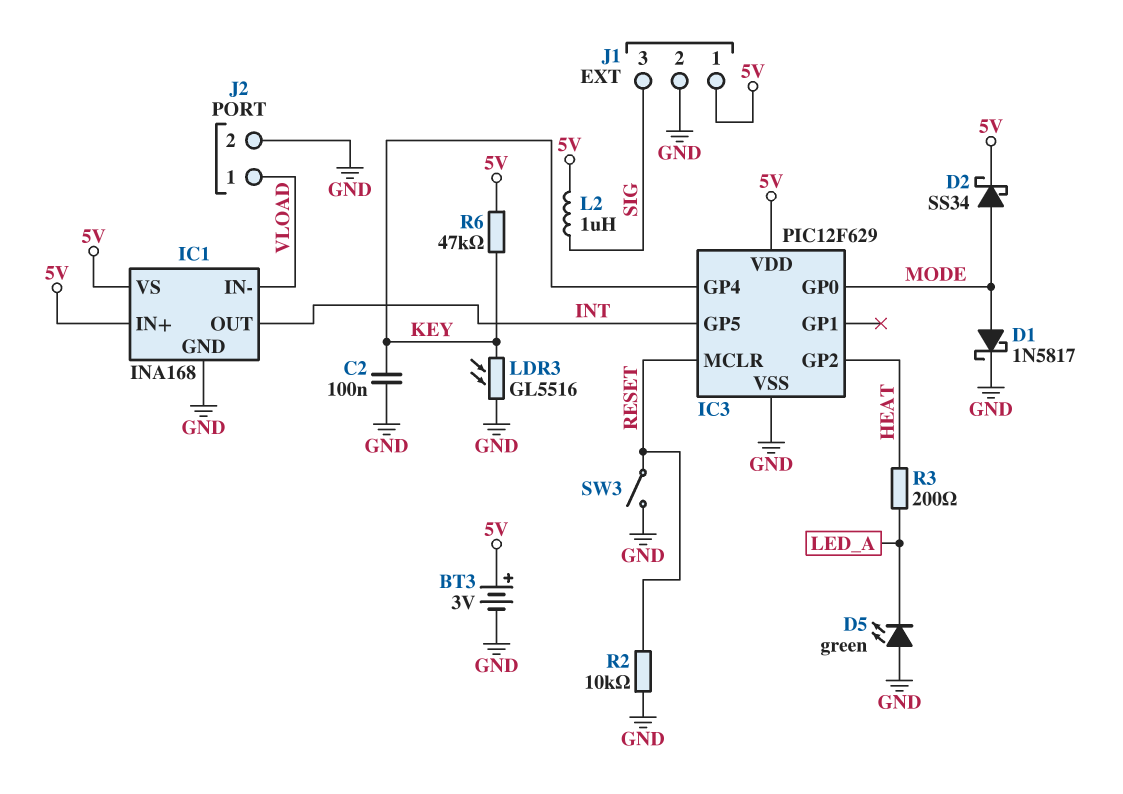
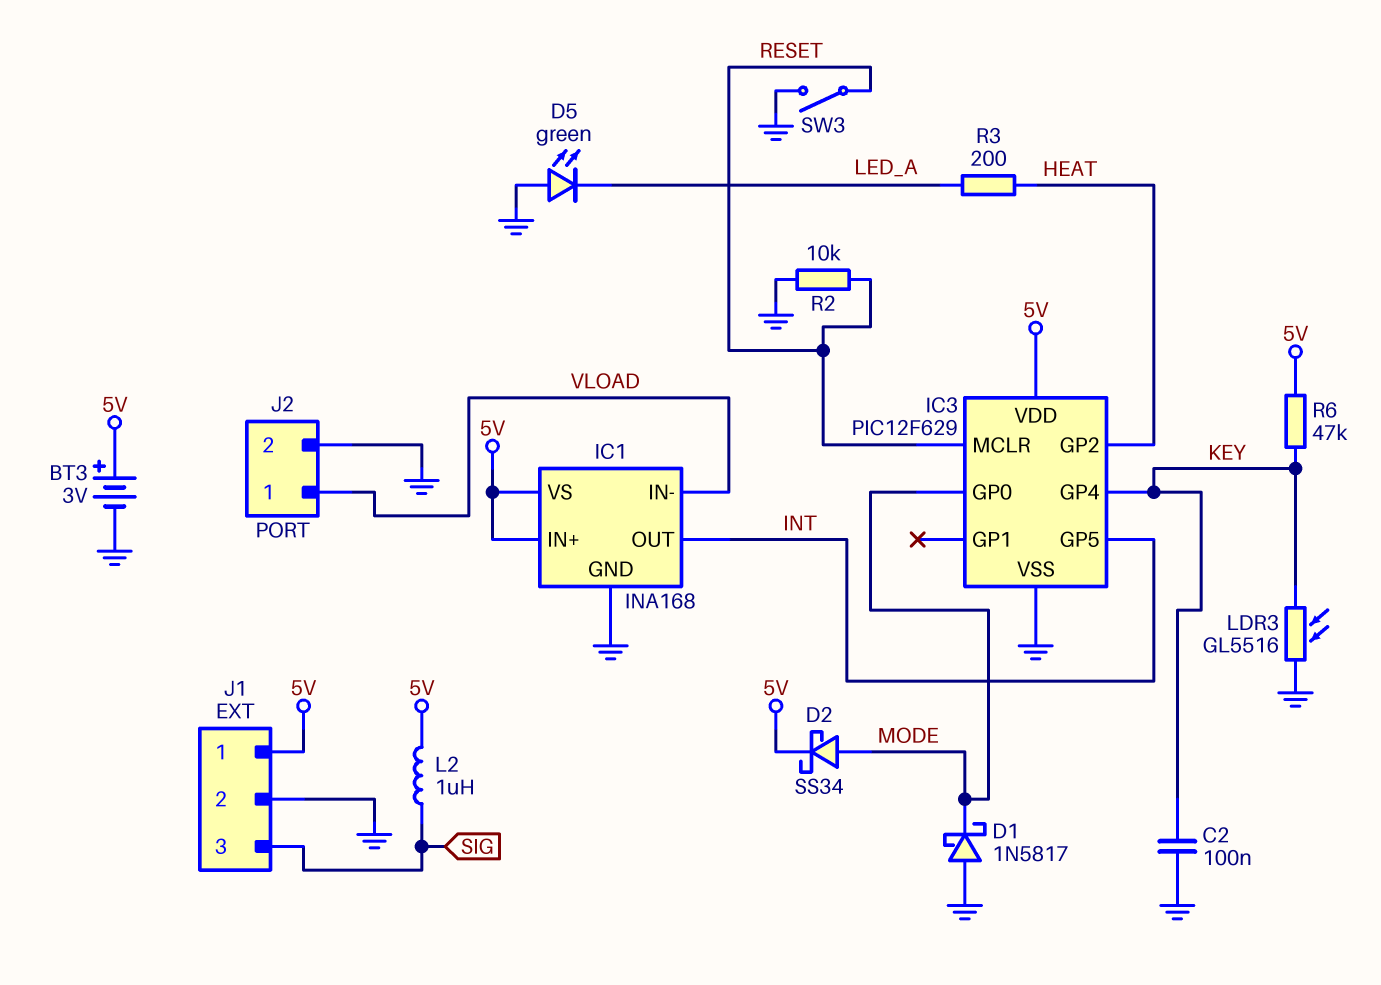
D1: schottky 1N5817 (A MODE, K GND) -> schottky 1N5817 (A GND, K MODE)

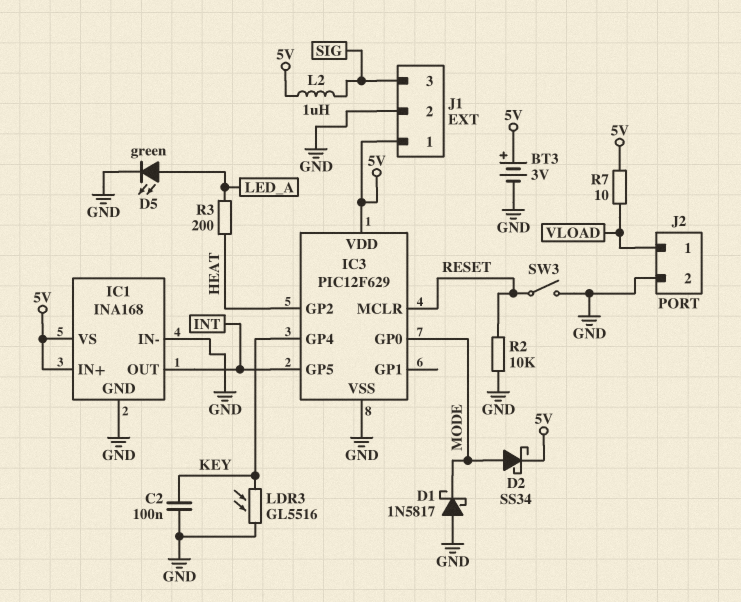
D5: LED green (A GND, K LED_A) -> LED green (A LED_A, K GND)
IC1 pin IN-: VLOAD -> GND
R6: 47k (5V, KEY) -> none
R7: none -> 10 (5V, VLOAD)

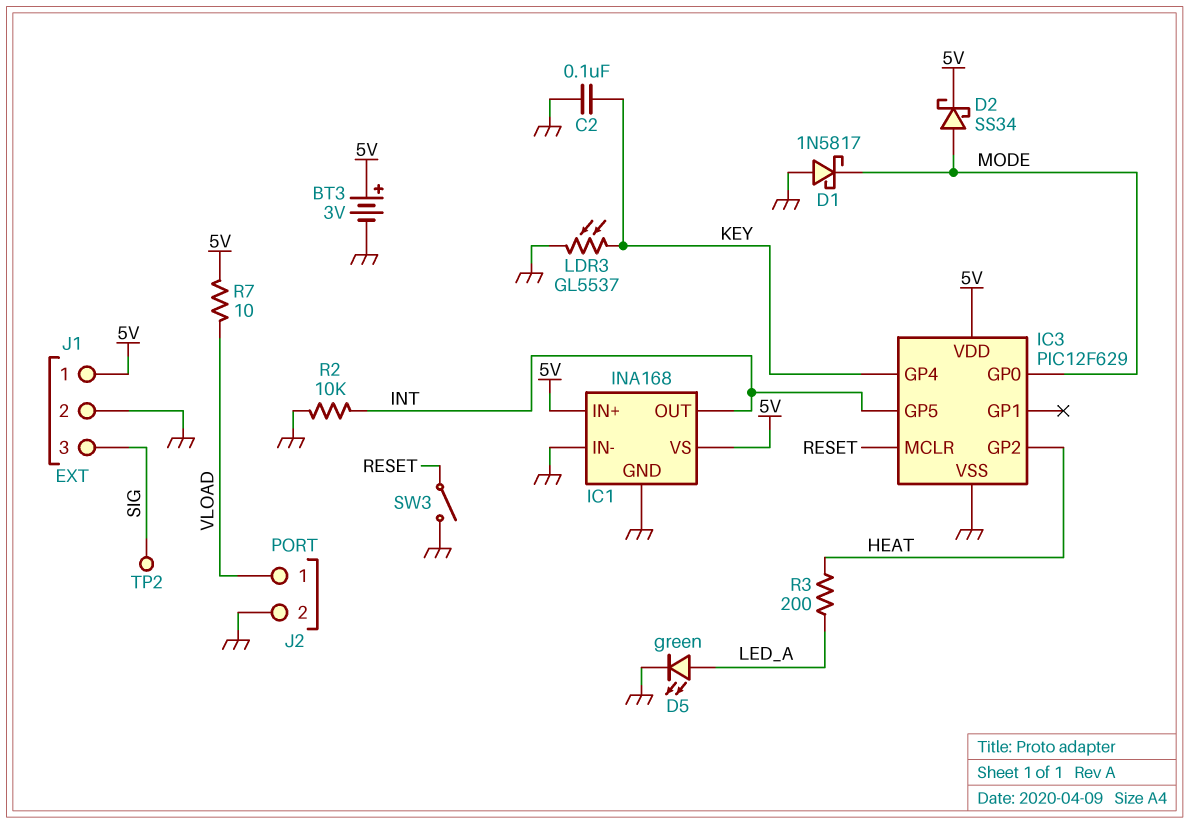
L2: 1uH (5V, SIG) -> none
LDR3: GL5516 (GND, KEY) -> GL5537 (GND, KEY)
R2: 10k (GND, RESET) -> 10k (GND, INT)
TP2: none -> test point (SIG)

